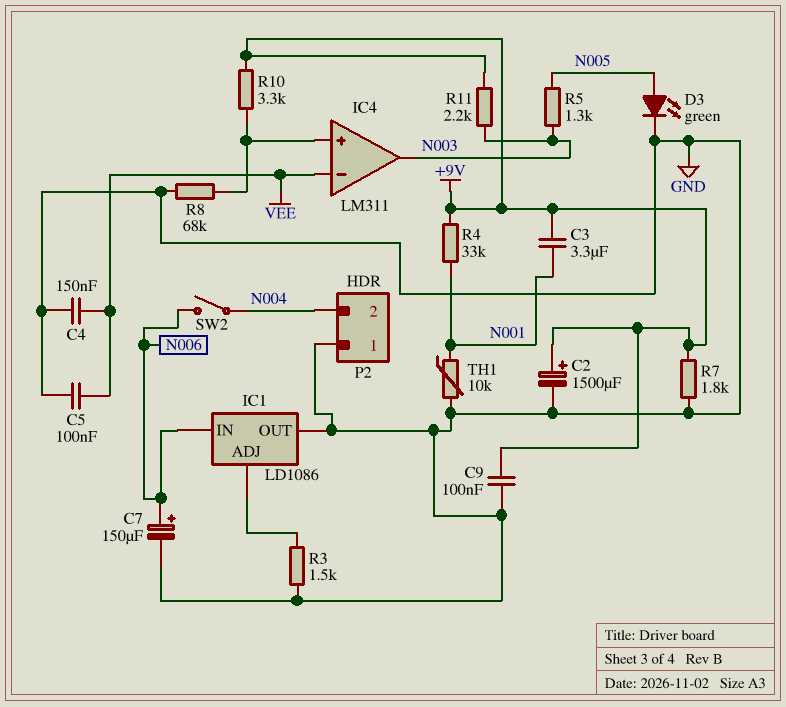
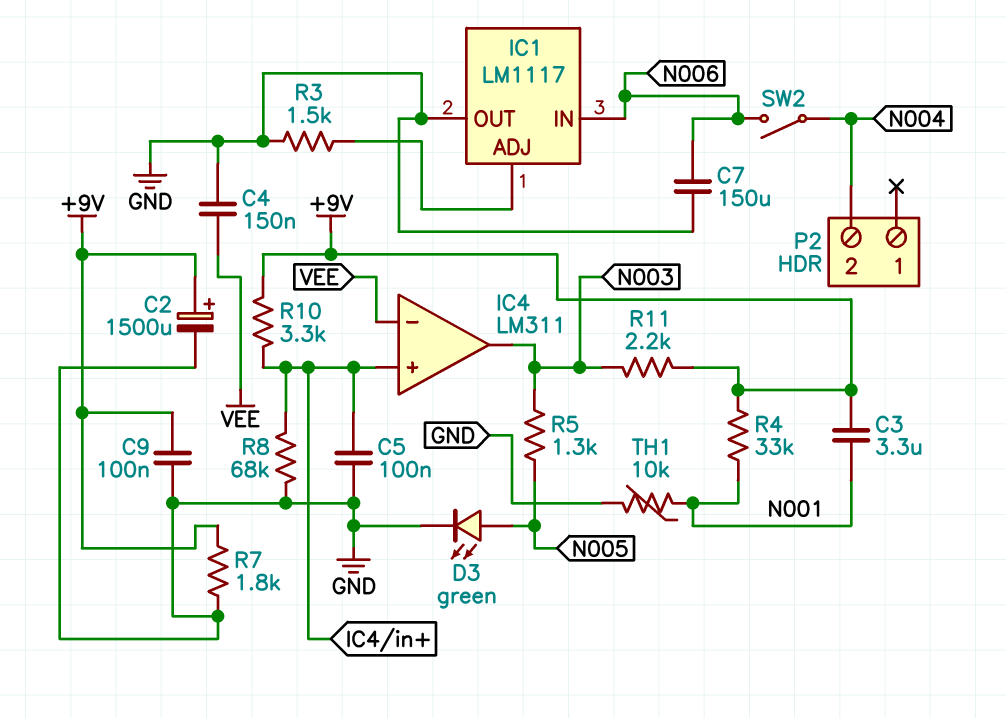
C5: 100nF (GND, VEE) -> 100nF (GND, IC4/in+)
C7: 150uF (plus N006, minus GND) -> 150uF (GND, N006)
IC1: LD1086 -> LM1117
P2 pin 1: GND -> none

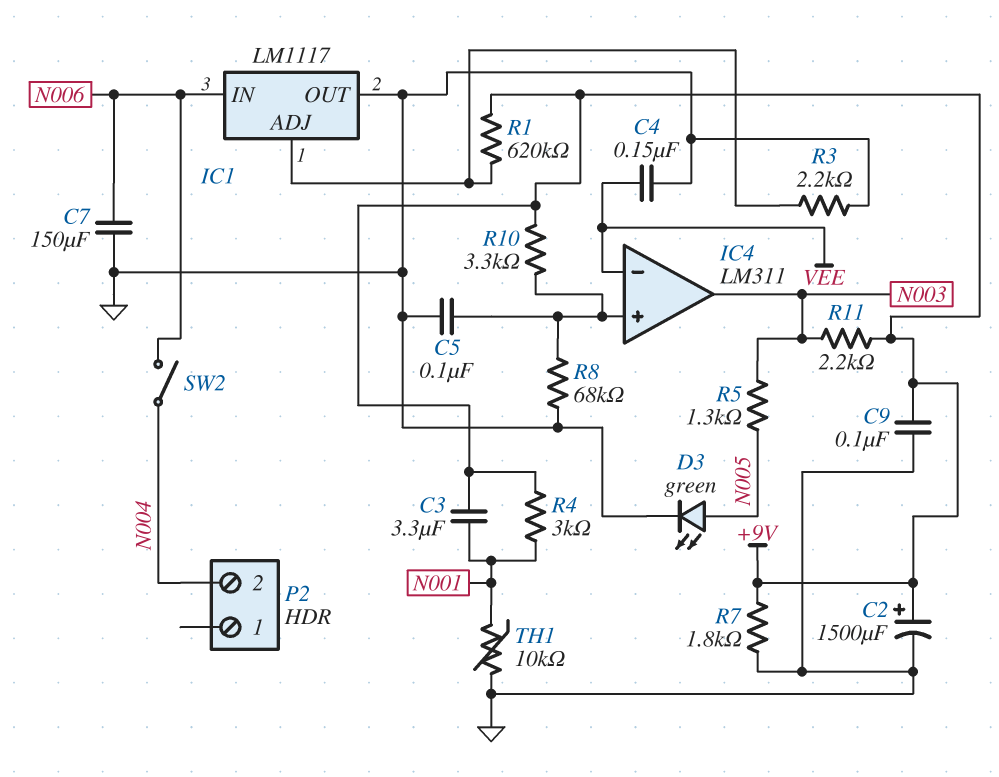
R1: none -> 620k (+9V, IC1/ADJ)
R3: 1.5k (GND, IC1/ADJ) -> 2.2k (GND, IC1/ADJ)
R4: 33k (+9V, N001) -> 3k (+9V, N001)

